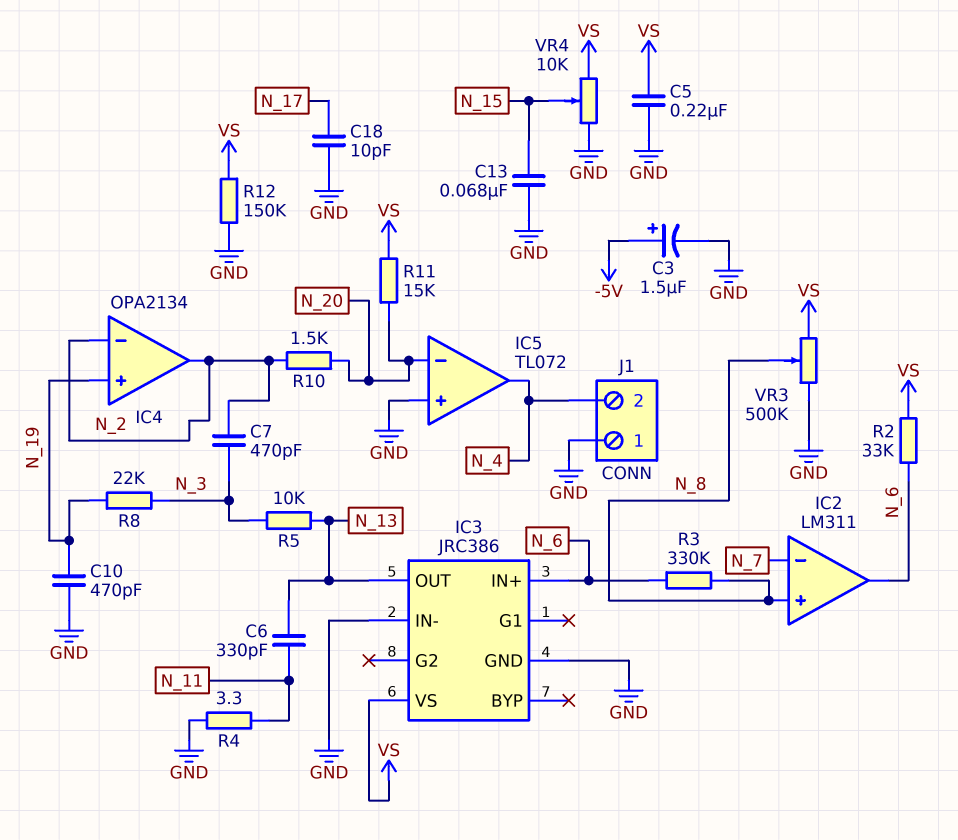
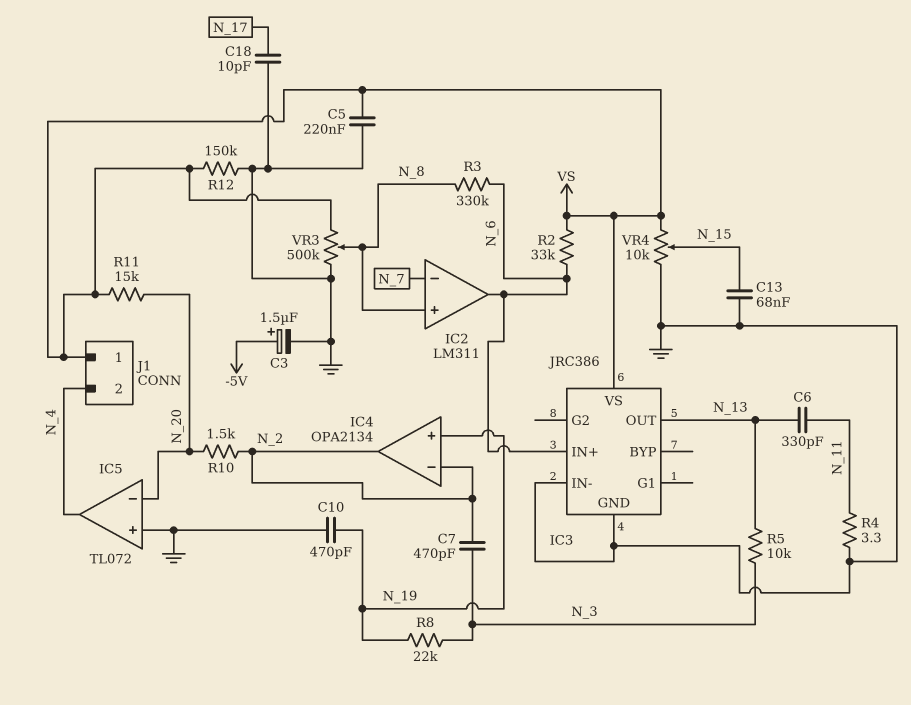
J1 pin 1: GND -> VS

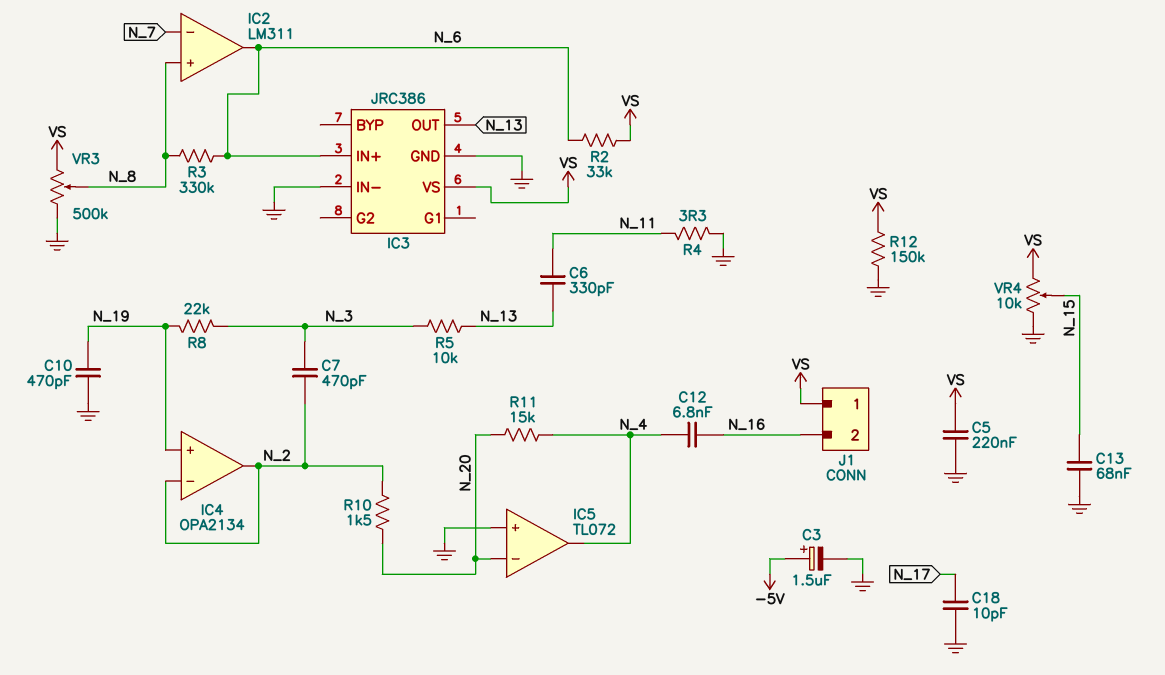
C12: none -> 6.8nF (N_4, N_16)
J1 pin 2: N_4 -> N_16
R11: 15k (N_20, VS) -> 15k (N_4, N_20)

